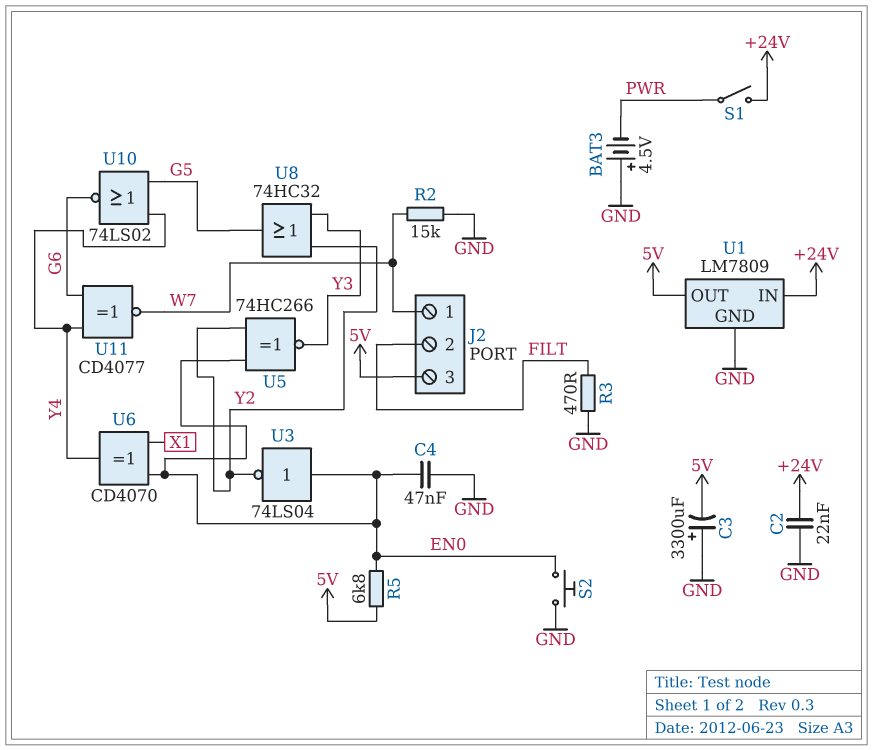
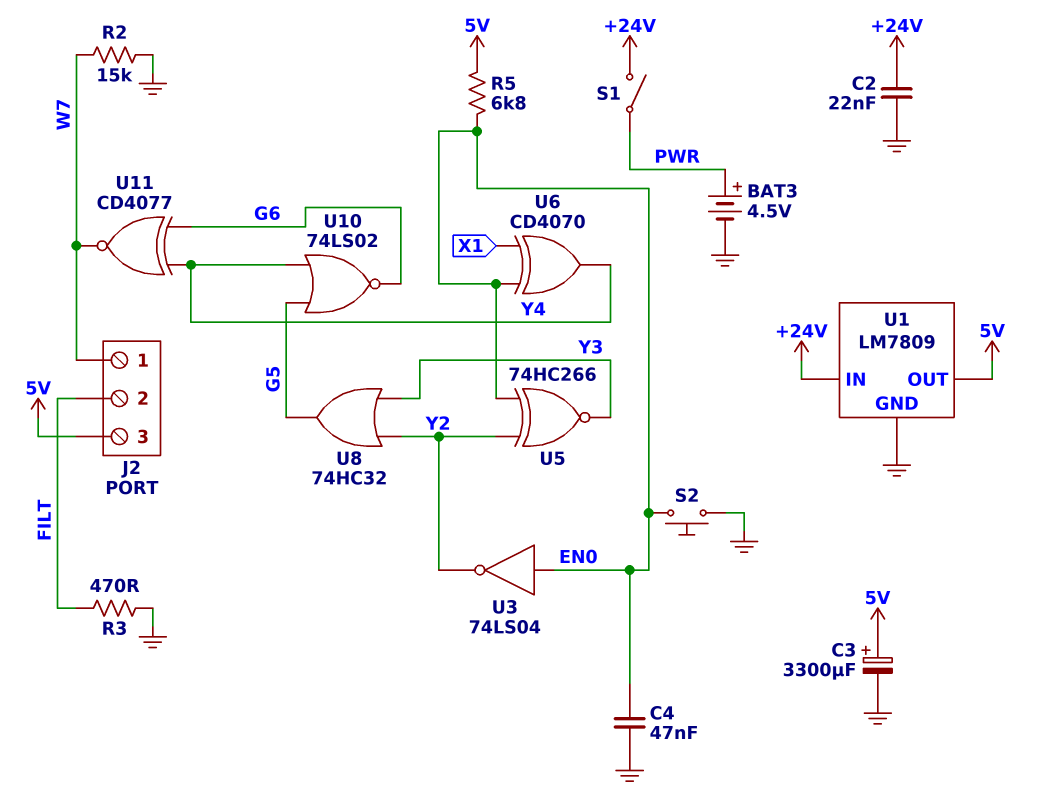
BAT3: 4.5V (plus GND, minus PWR) -> 4.5V (plus PWR, minus GND)
C3: 3300uF (plus GND, minus 5V) -> 3300uF (plus 5V, minus GND)

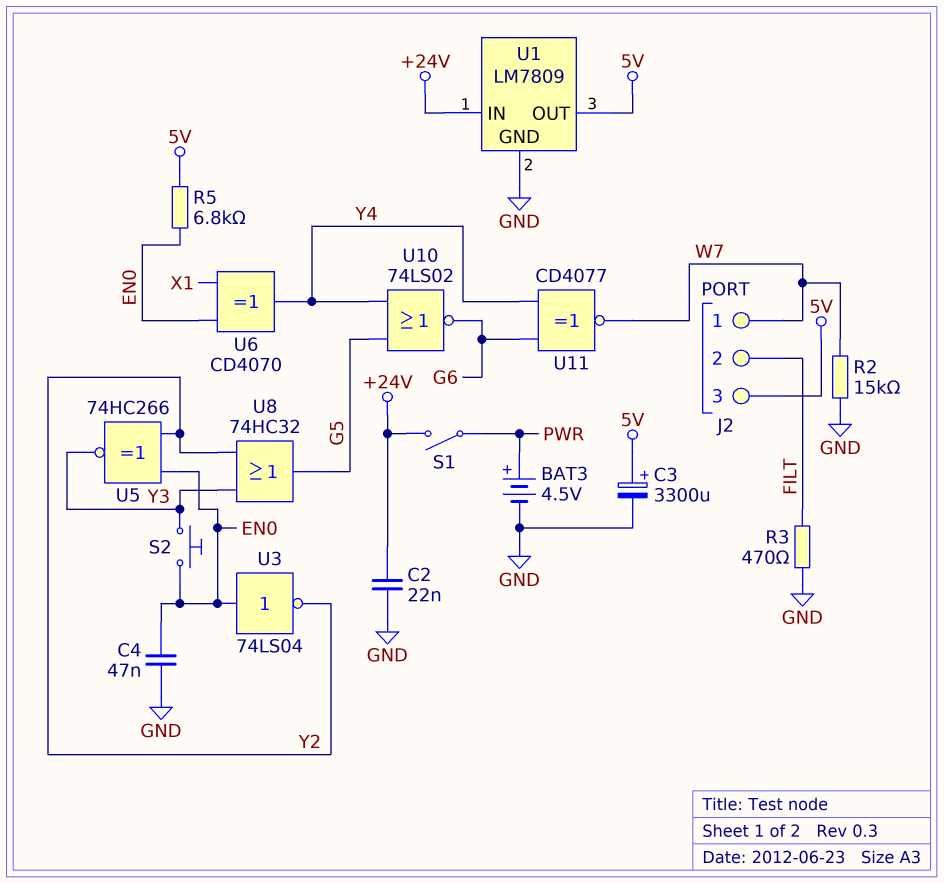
S2: button (EN0, GND) -> button (EN0, Y3)

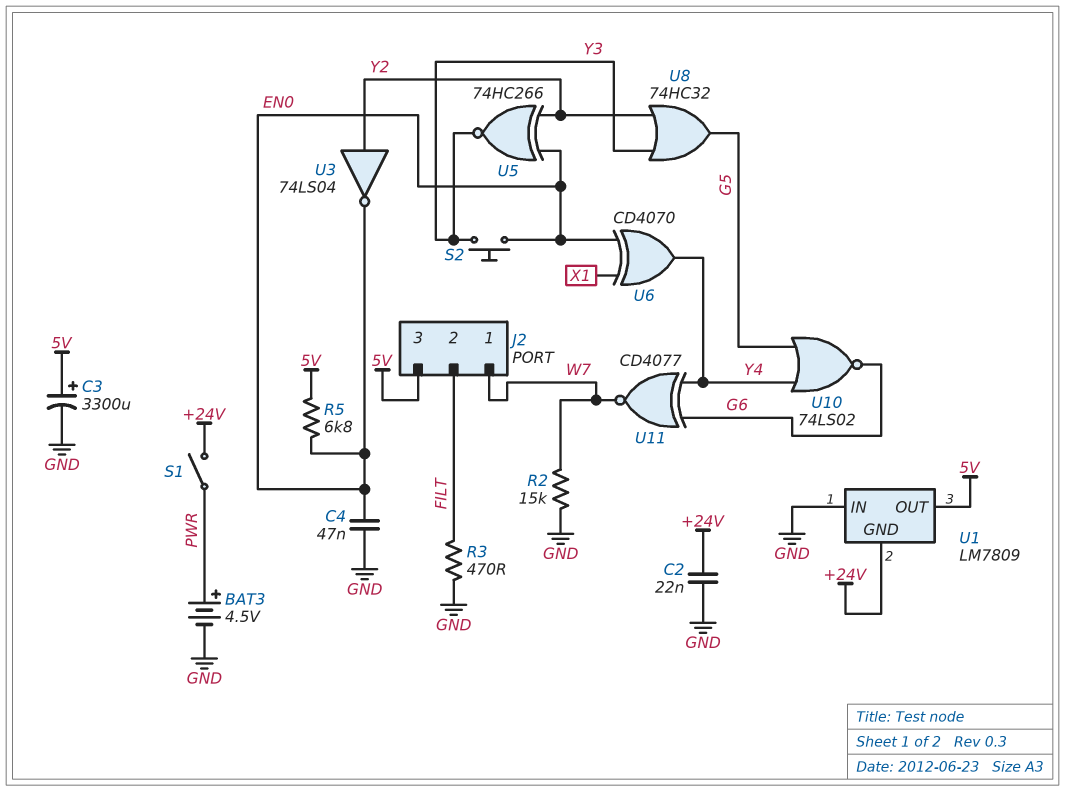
U1 pin GND: GND -> +24V
U1 pin IN: +24V -> GND
U3: NOT 74LS04 (in EN0, out Y2) -> NOT 74LS04 (in Y2, out EN0)

